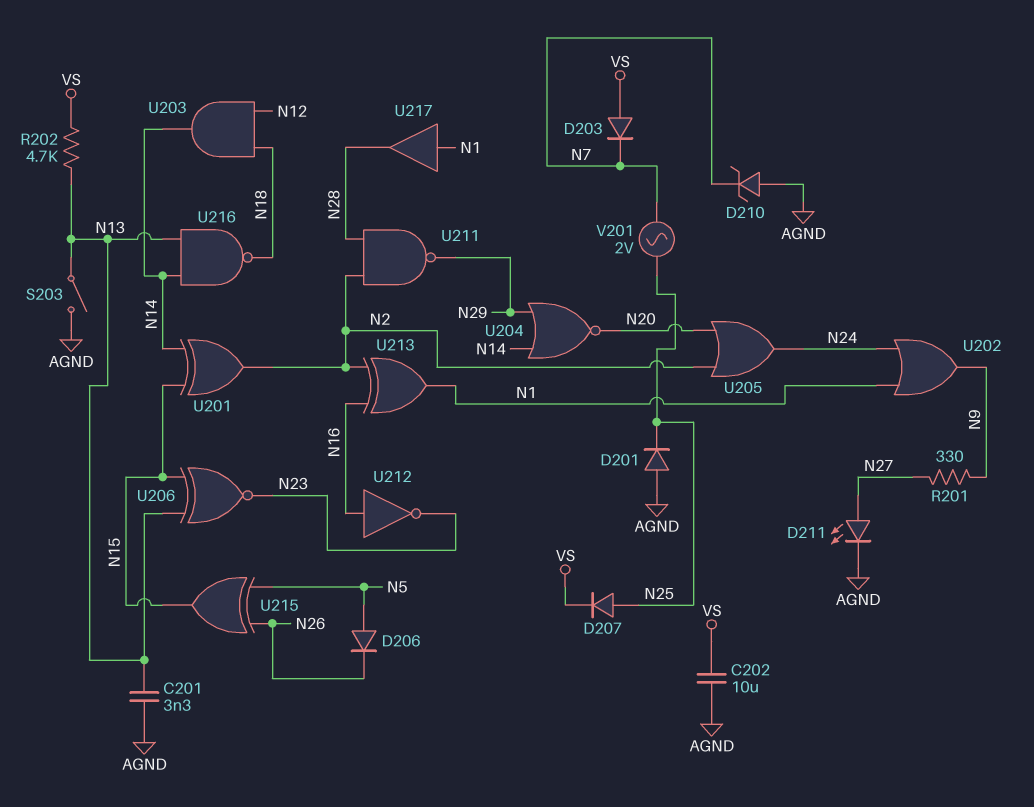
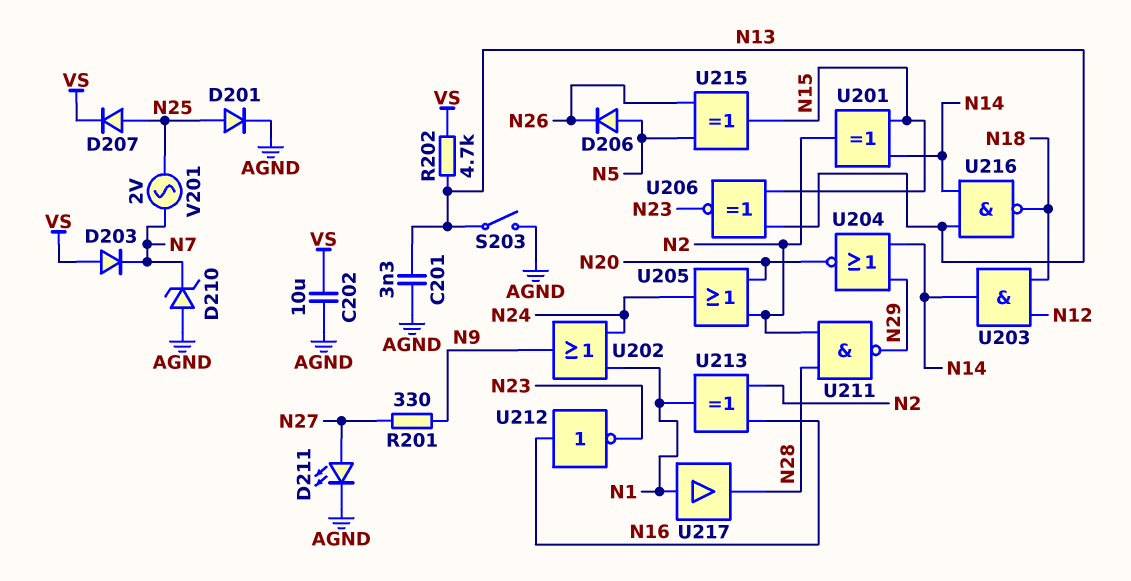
D201: diode (A AGND, K N25) -> diode (A N25, K AGND)

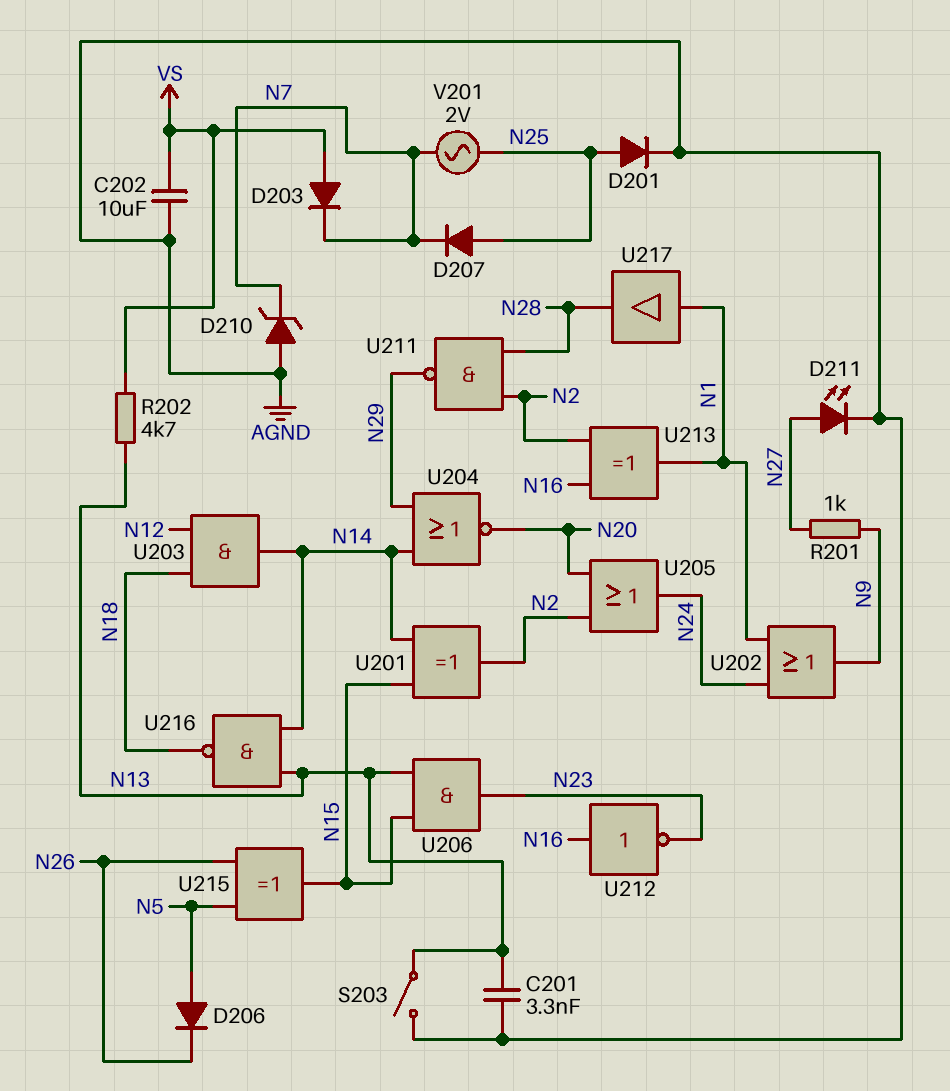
D207: diode (A N25, K VS) -> diode (A N25, K N7)
R201: 330 (N9, N27) -> 1k (N9, N27)
U206: XNOR (in N13, in N15, out N23) -> AND (in N13, in N15, out N23)

